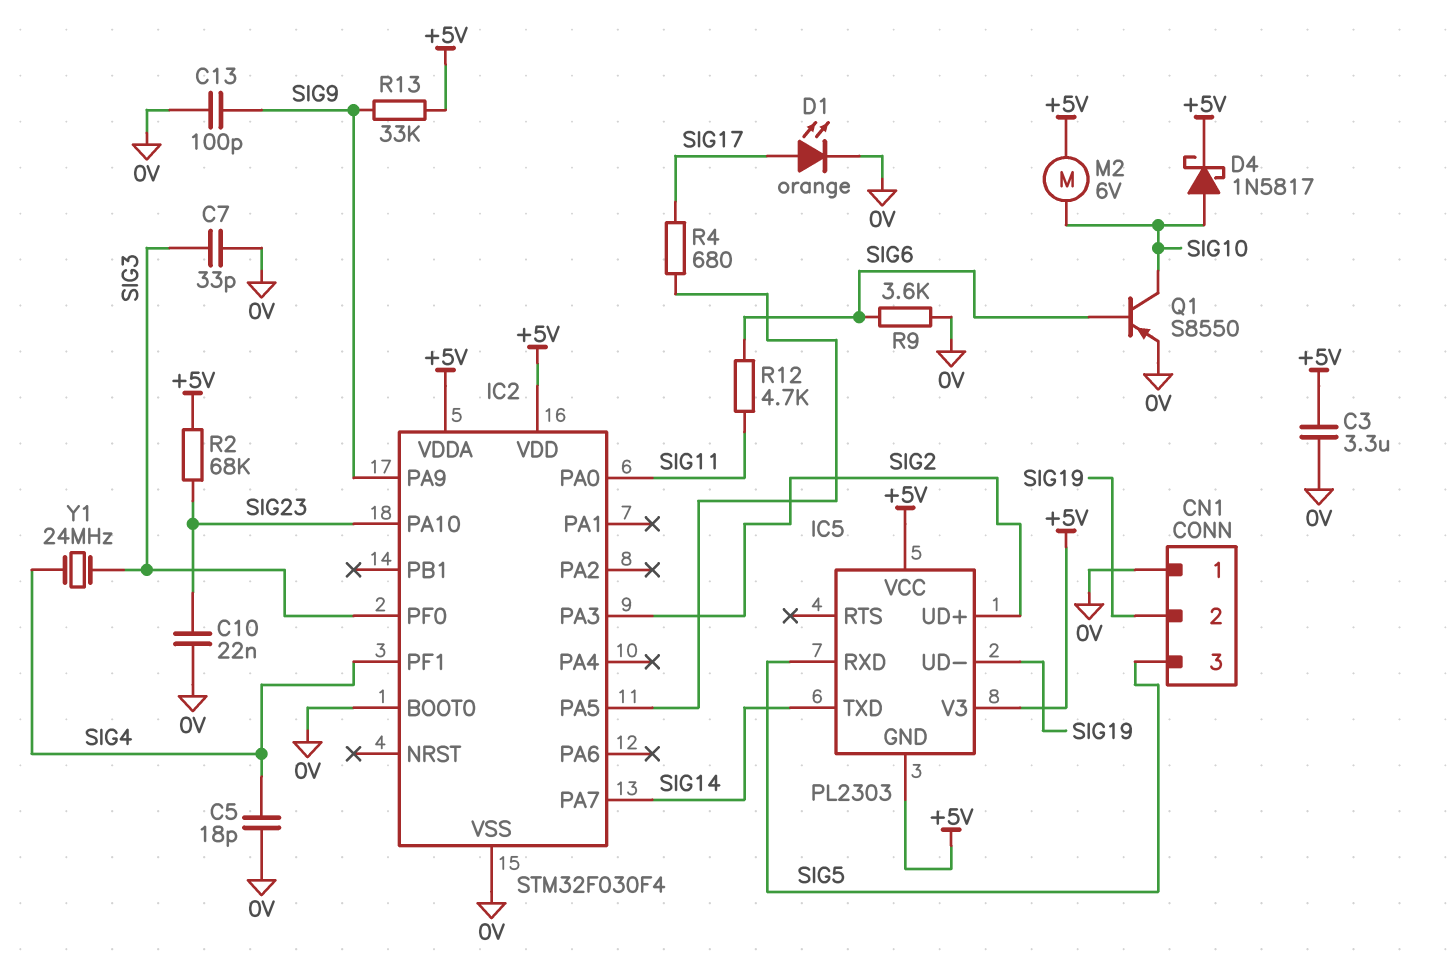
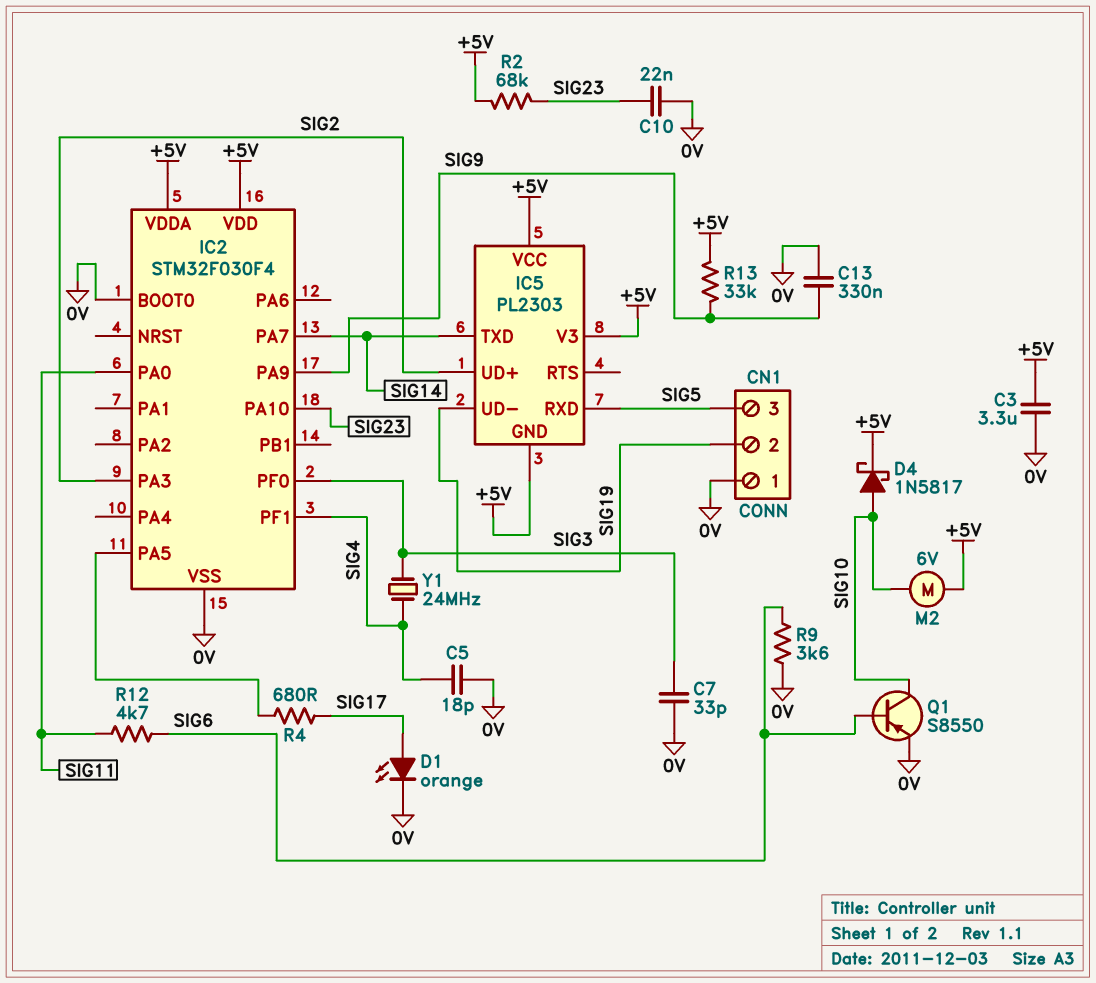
C13: 100pF (0V, SIG9) -> 330nF (0V, SIG9)

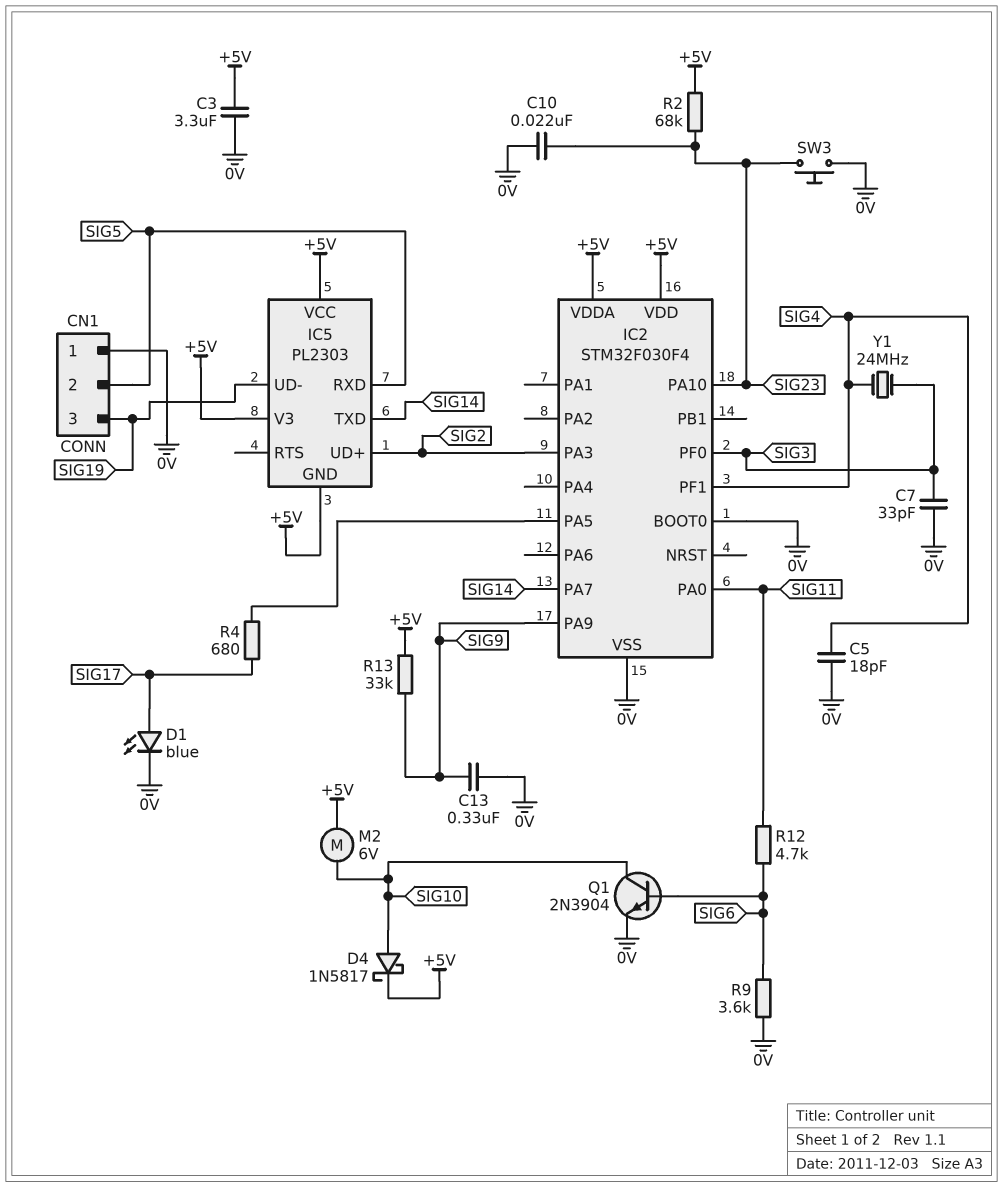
CN1 pin 2: SIG19 -> SIG5
CN1 pin 3: SIG5 -> SIG19
D1: LED orange (A SIG17, K 0V) -> LED blue (A SIG17, K 0V)
Q1: PNP S8550 (B SIG6, C SIG10, E 0V) -> NPN 2N3904 (B SIG6, C SIG10, E 0V)
SW3: none -> button (0V, SIG23)

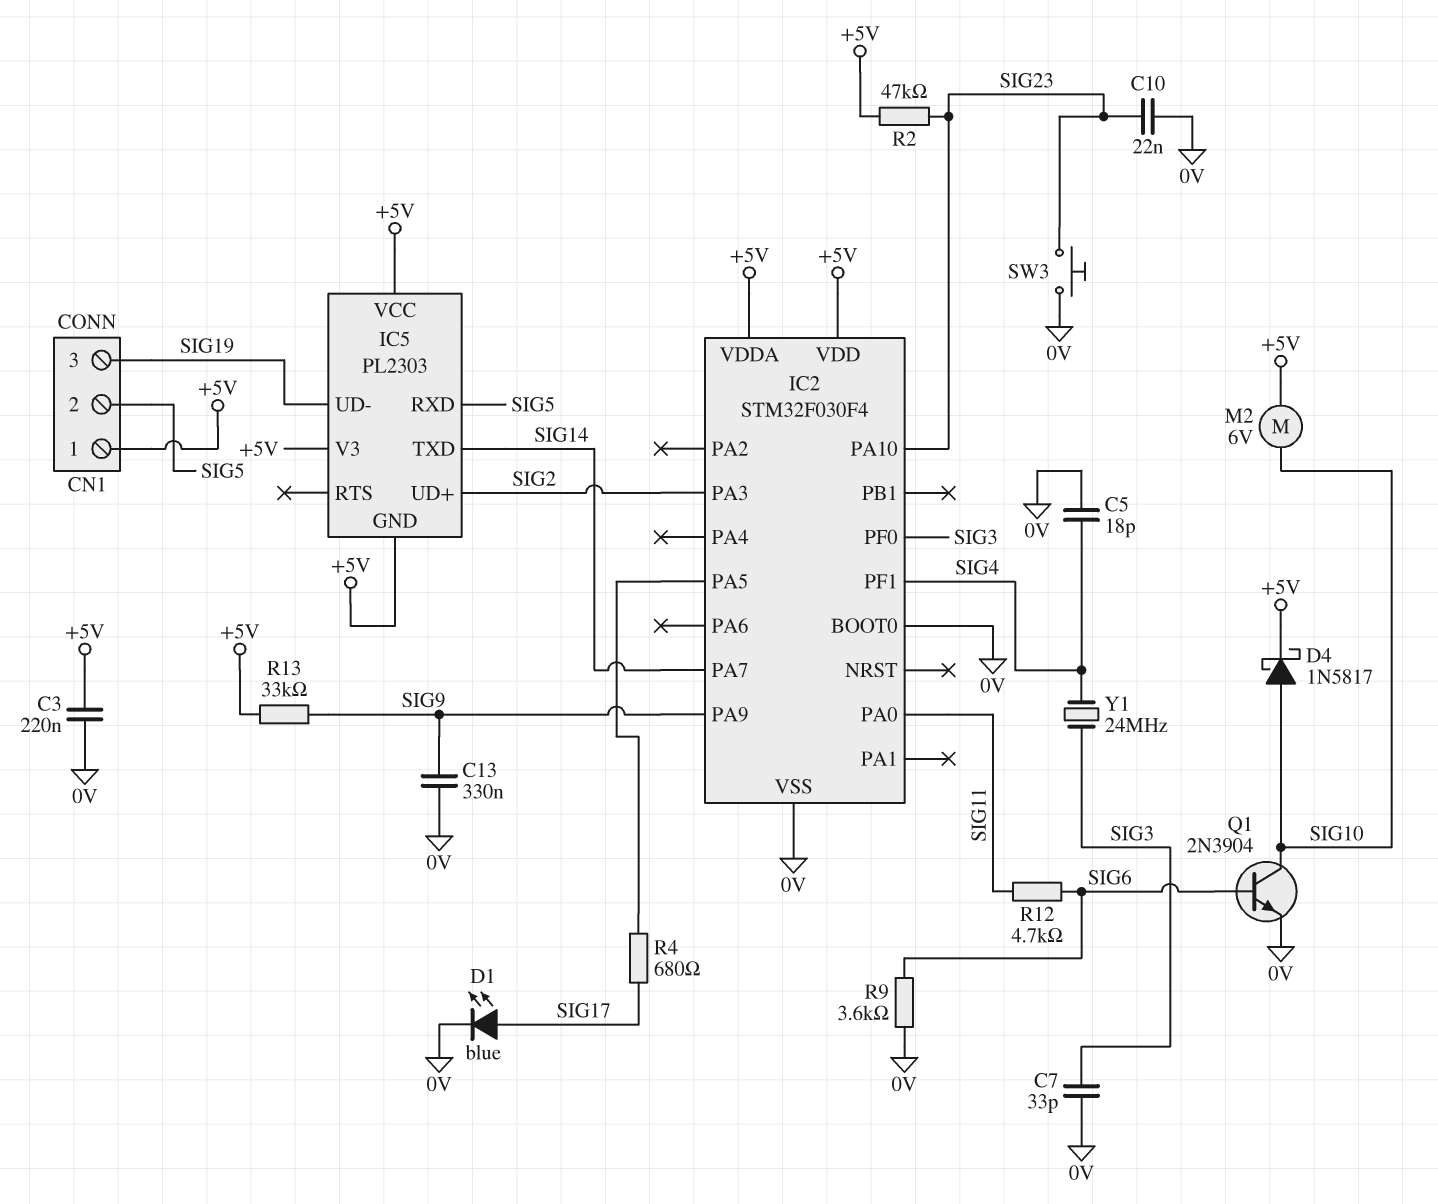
C3: 3.3uF (+5V, 0V) -> 220nF (+5V, 0V)
CN1 pin 1: 0V -> +5V
R2: 68k (+5V, SIG23) -> 47k (+5V, SIG23)

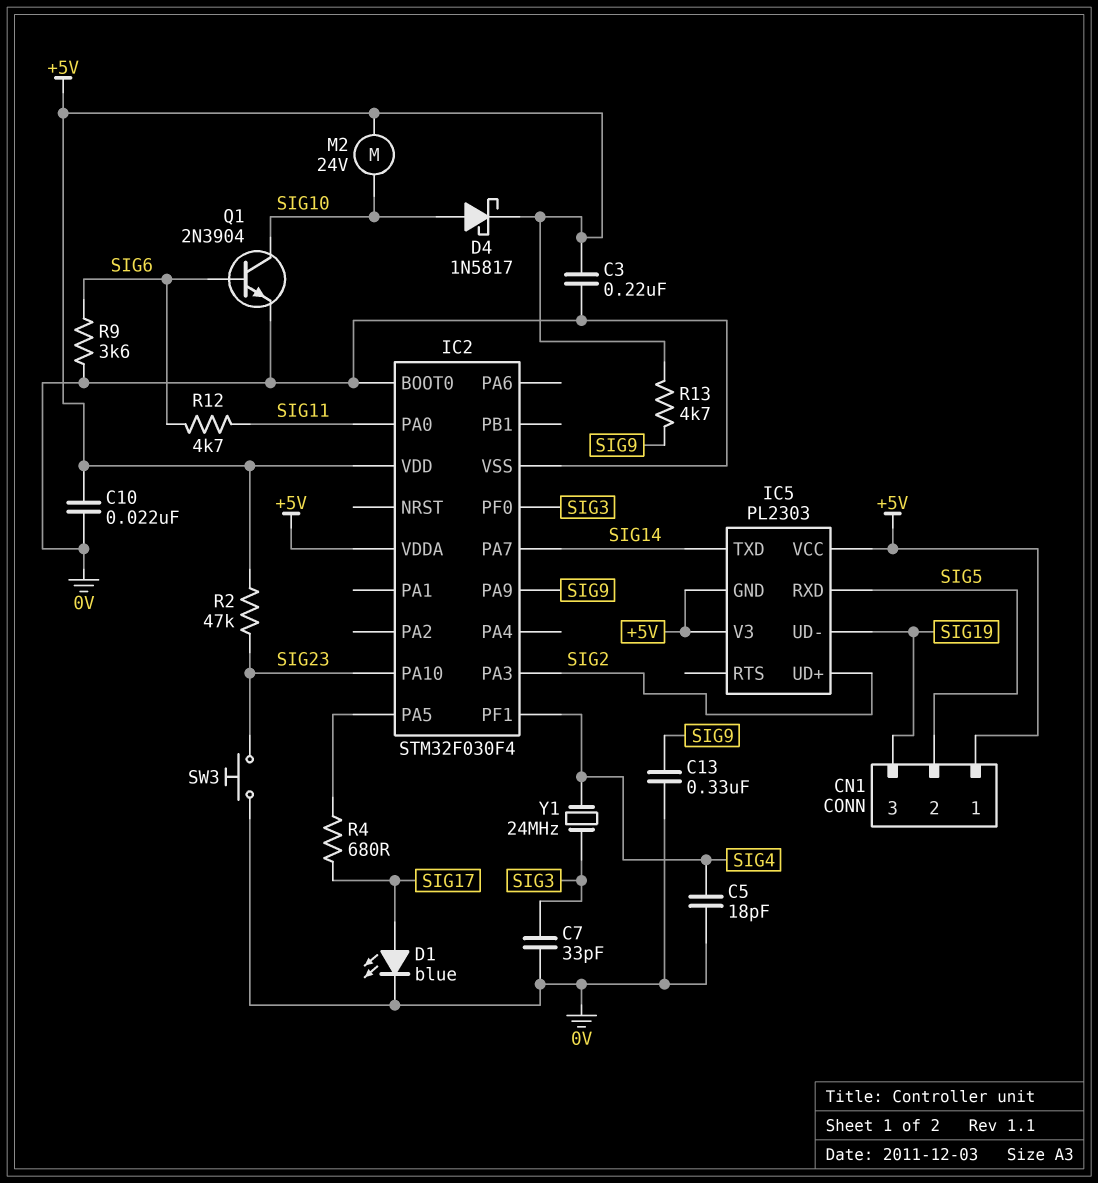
C10: 22nF (0V, SIG23) -> 22nF (+5V, 0V)
M2: motor 6V (+5V, SIG10) -> motor 24V (+5V, SIG10)
R13: 33k (+5V, SIG9) -> 4.7k (+5V, SIG9)

